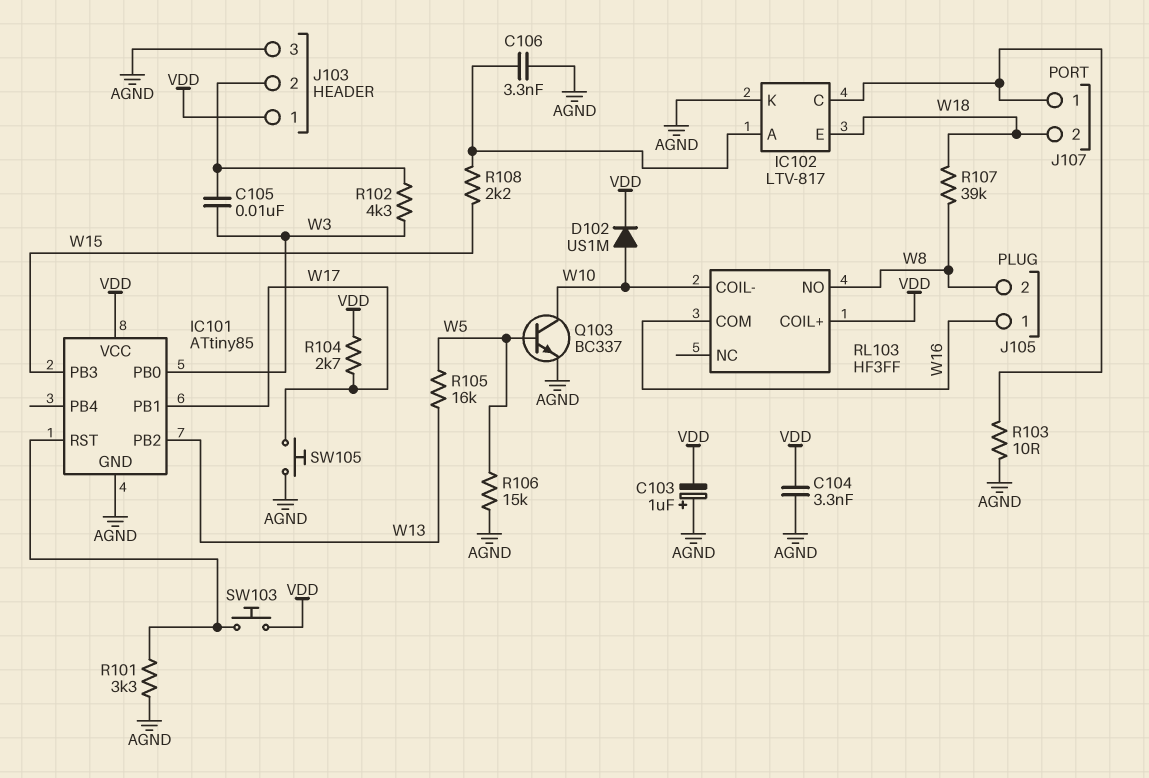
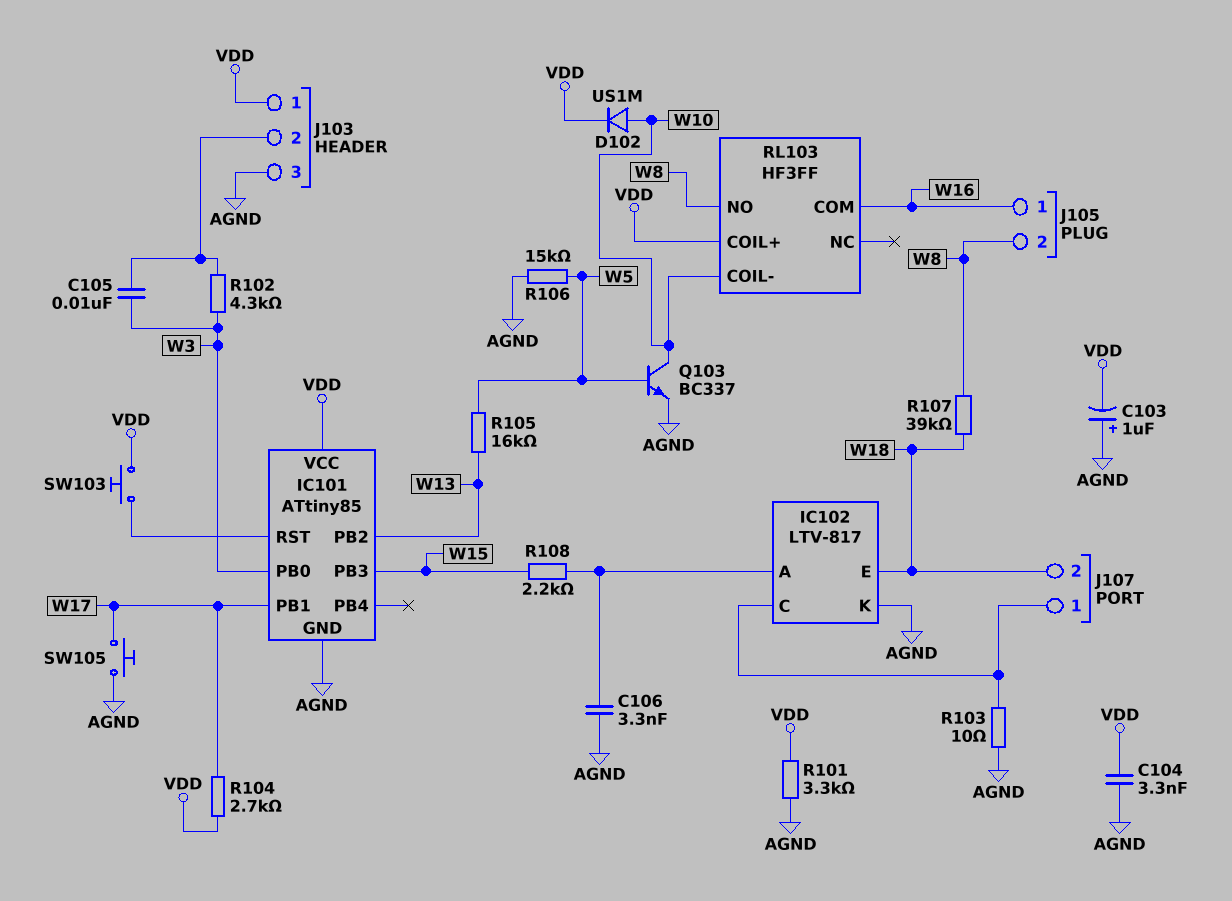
R101: 3.3k (AGND, IC101/RST) -> 3.3k (AGND, VDD)

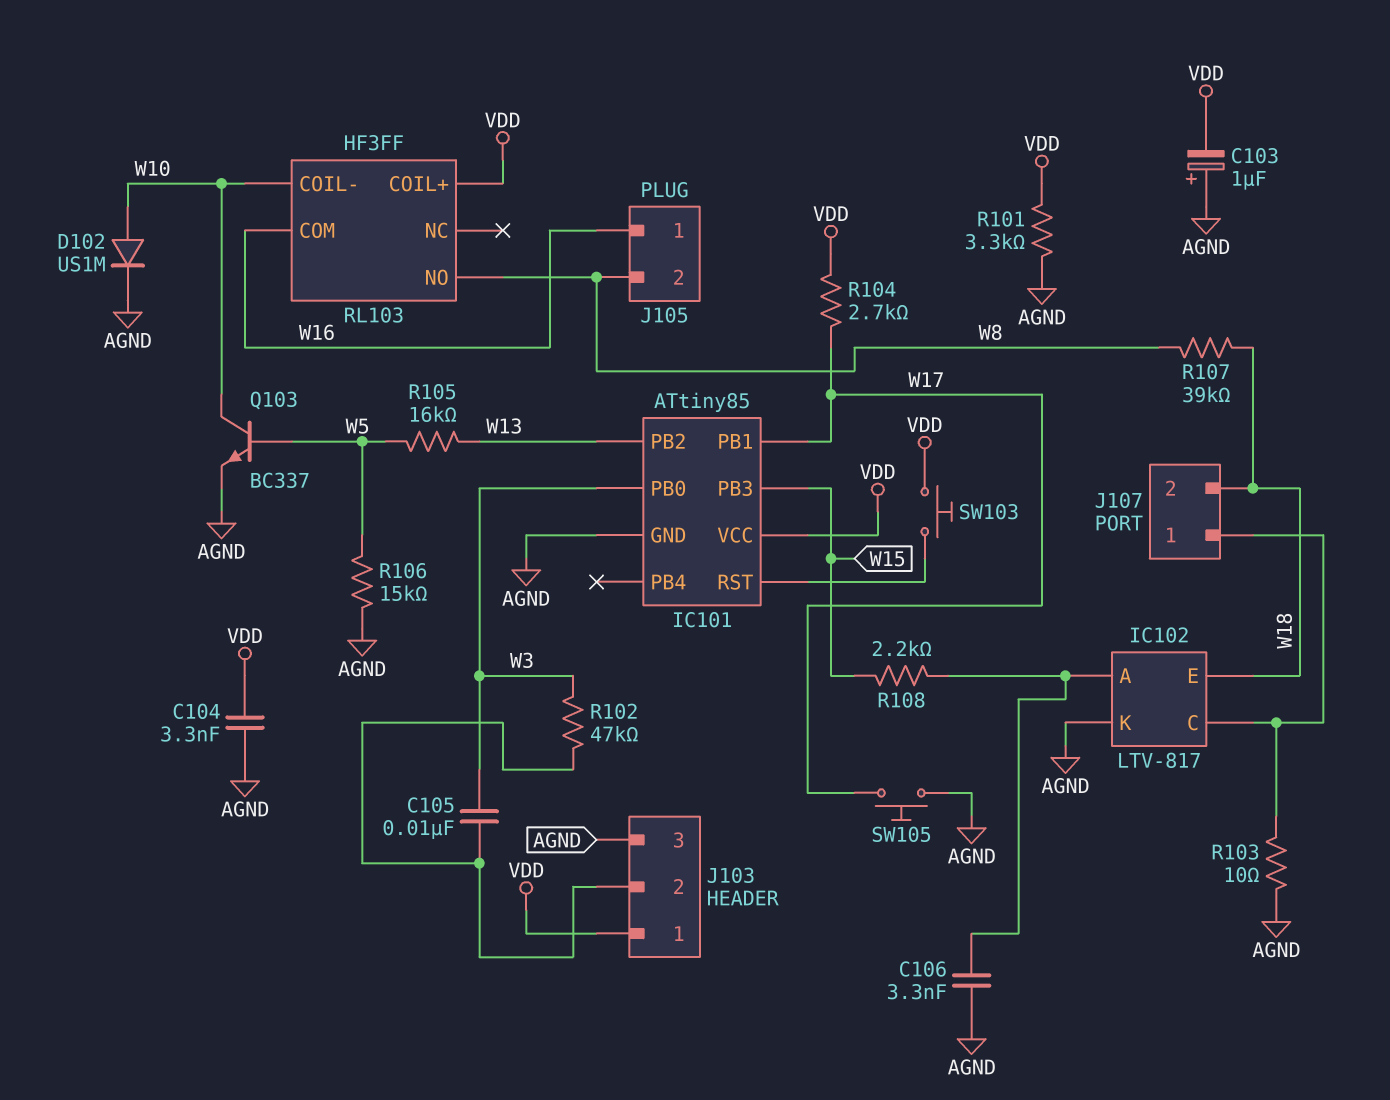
D102: diode US1M (A W10, K VDD) -> diode US1M (A W10, K AGND)
R102: 4.3k (J103/2, W3) -> 47k (J103/2, W3)

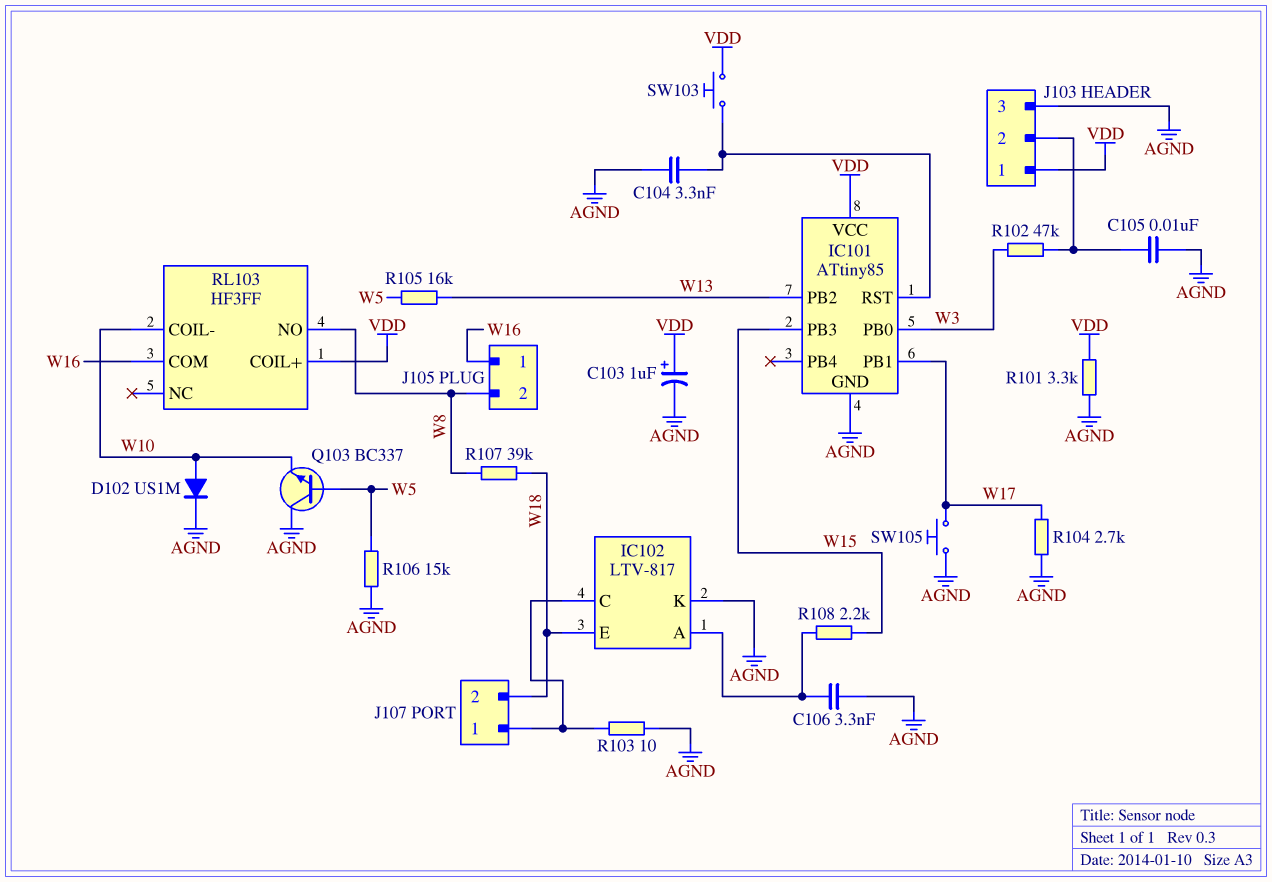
C103: 1uF (plus AGND, minus VDD) -> 1uF (plus VDD, minus AGND)
C104: 3.3nF (AGND, VDD) -> 3.3nF (AGND, IC101/RST)
C105: 10nF (J103/2, W3) -> 10nF (AGND, J103/2)
Q103: NPN BC337 (B W5, C W10, E AGND) -> NPN BC337 (B W5, C AGND, E W10)
R104: 2.7k (VDD, W17) -> 2.7k (AGND, W17)

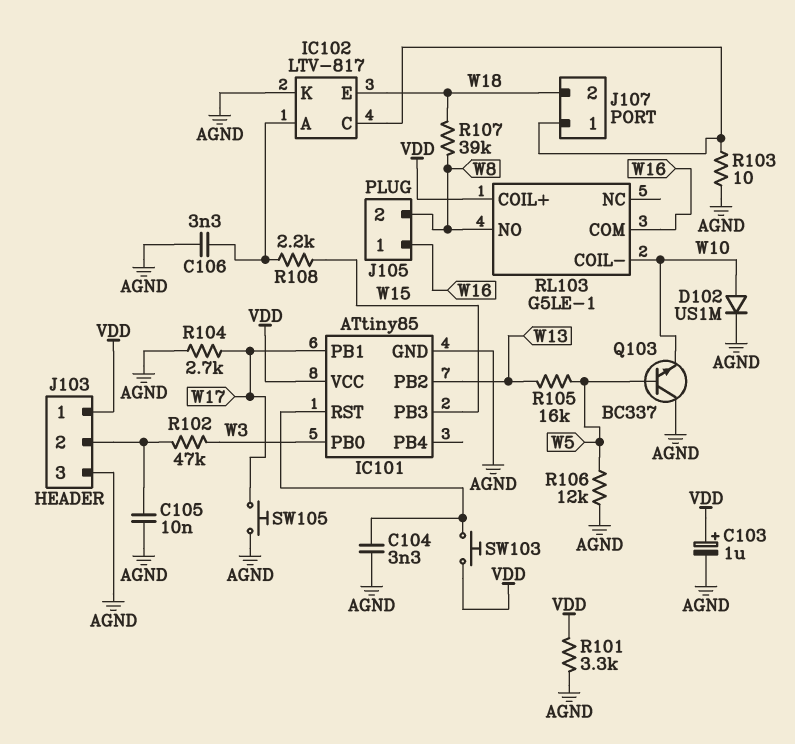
R106: 15k (AGND, W5) -> 12k (AGND, W5)
RL103: HF3FF -> G5LE-1

